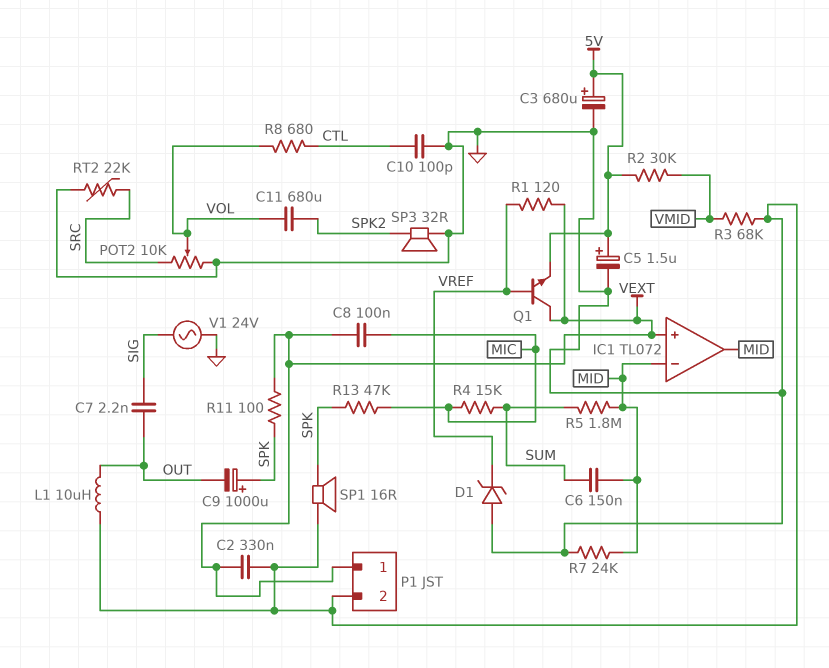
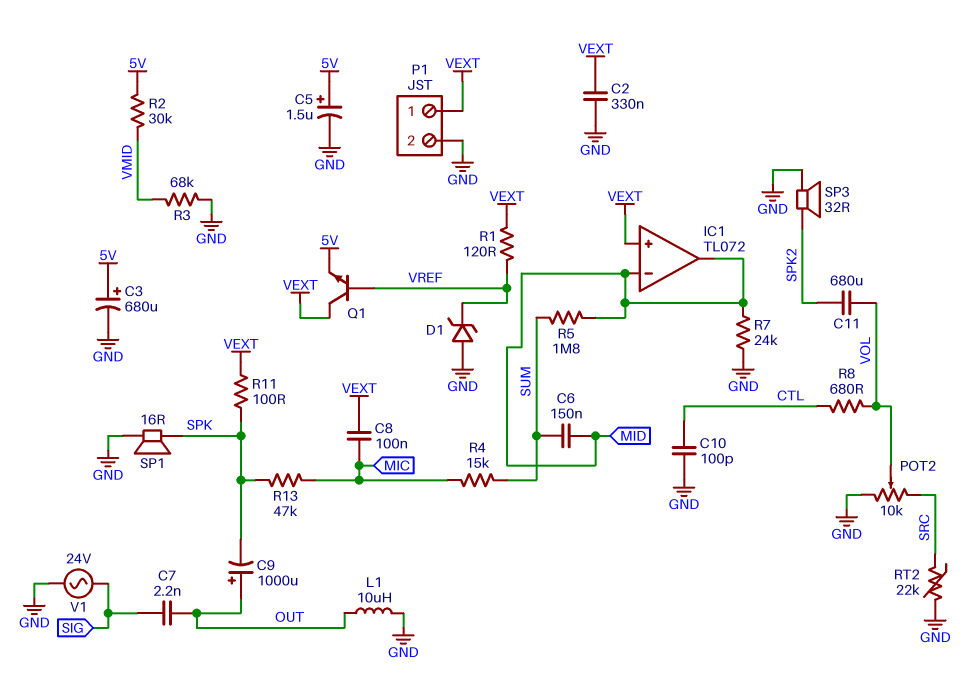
C9: 1000uF (plus SPK, minus OUT) -> 1000uF (plus OUT, minus SPK)

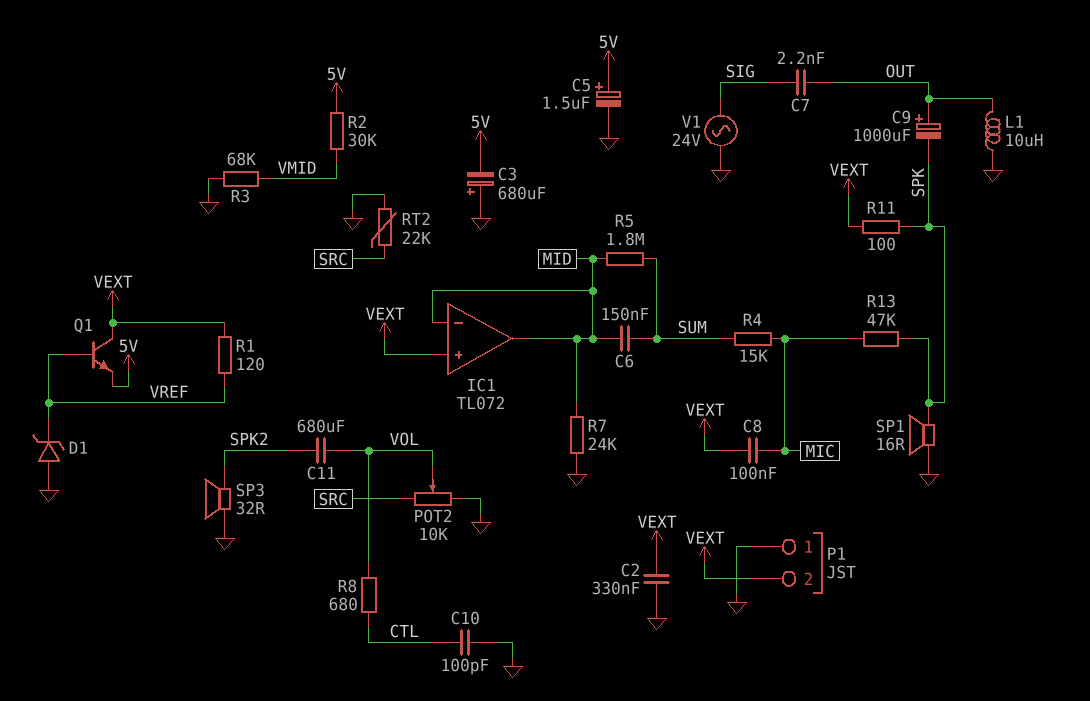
C3: 680uF (plus 5V, minus GND) -> 680uF (plus GND, minus 5V)
P1 pin 1: VEXT -> GND
P1 pin 2: GND -> VEXT

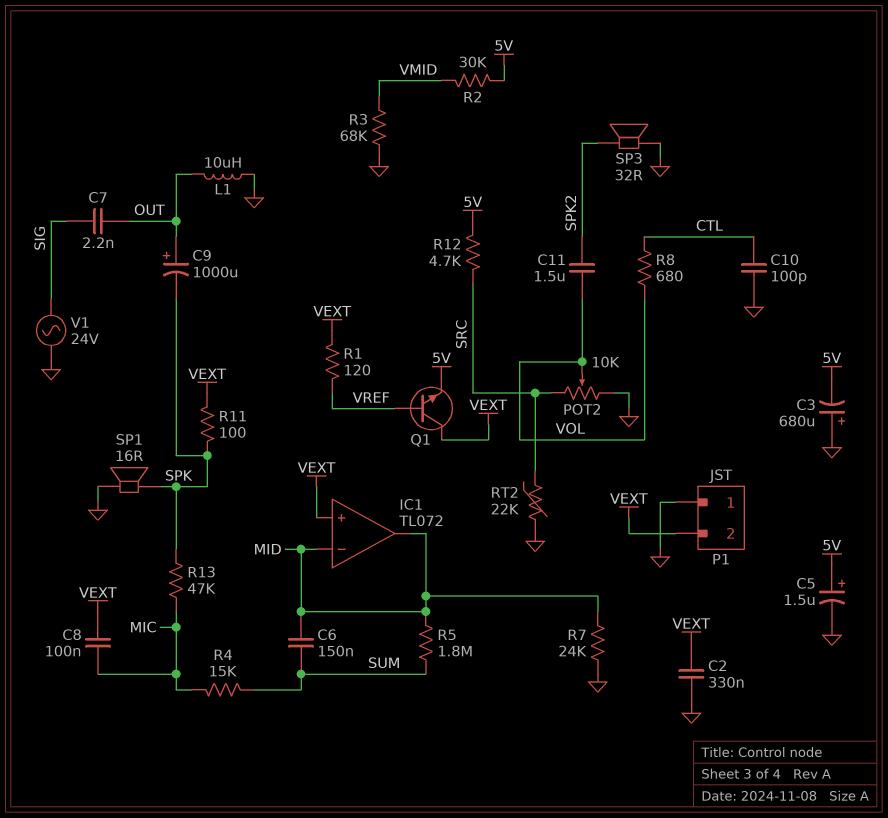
C11: 680uF (SPK2, VOL) -> 1.5uF (SPK2, VOL)
D1: zener (A GND, K VREF) -> none
R12: none -> 4.7k (5V, SRC)

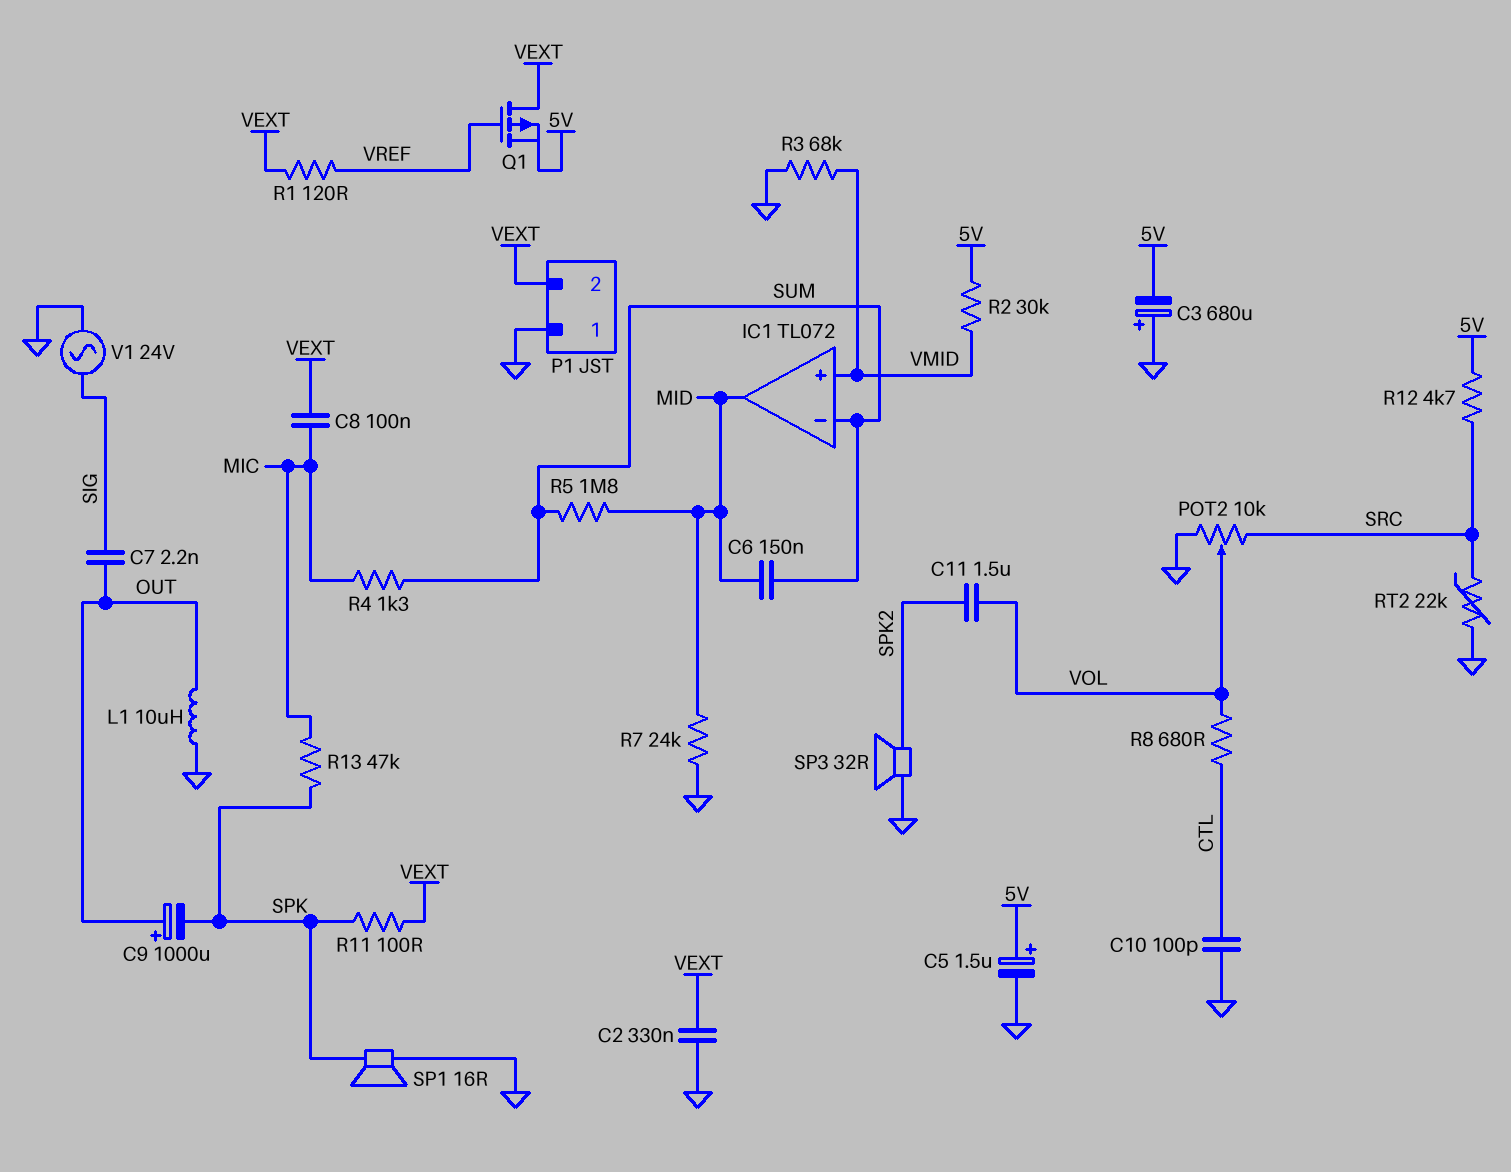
IC1 pin in+: VEXT -> VMID
IC1 pin in-: MID -> SUM
Q1: NPN (B VREF, C VEXT, E 5V) -> PMOS (G VREF, D VEXT, S 5V)
R4: 15k (MIC, SUM) -> 1.3k (MIC, SUM)

